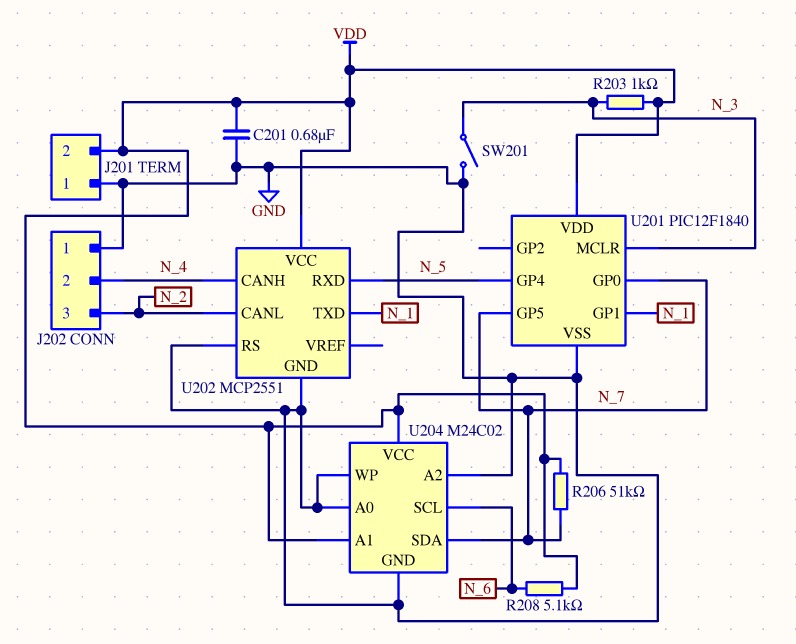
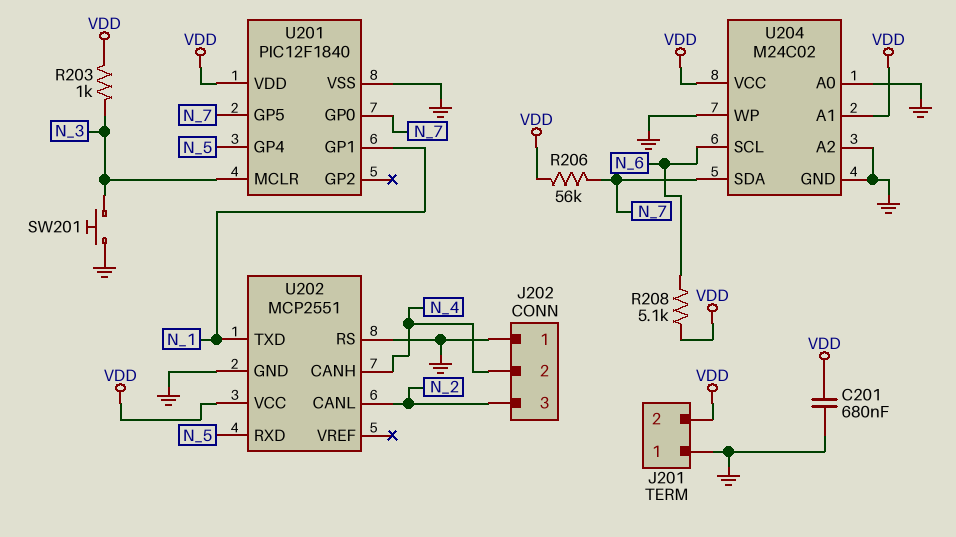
R206: 51k (N_7, VDD) -> 56k (N_7, VDD)
SW201: switch (GND, N_3) -> button (GND, N_3)

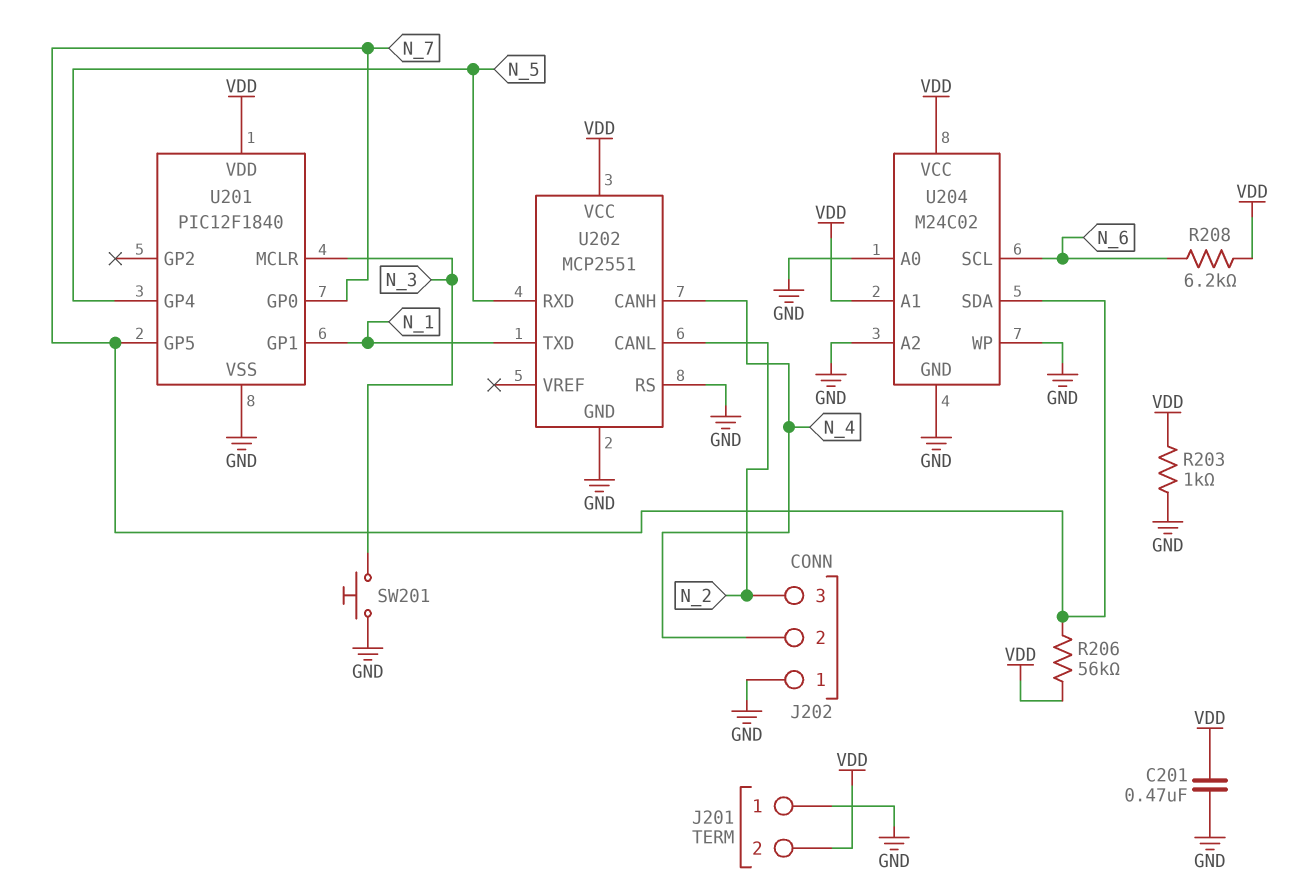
C201: 680nF (GND, VDD) -> 470nF (GND, VDD)
R203: 1k (N_3, VDD) -> 1k (GND, VDD)
R208: 5.1k (N_6, VDD) -> 6.2k (N_6, VDD)

